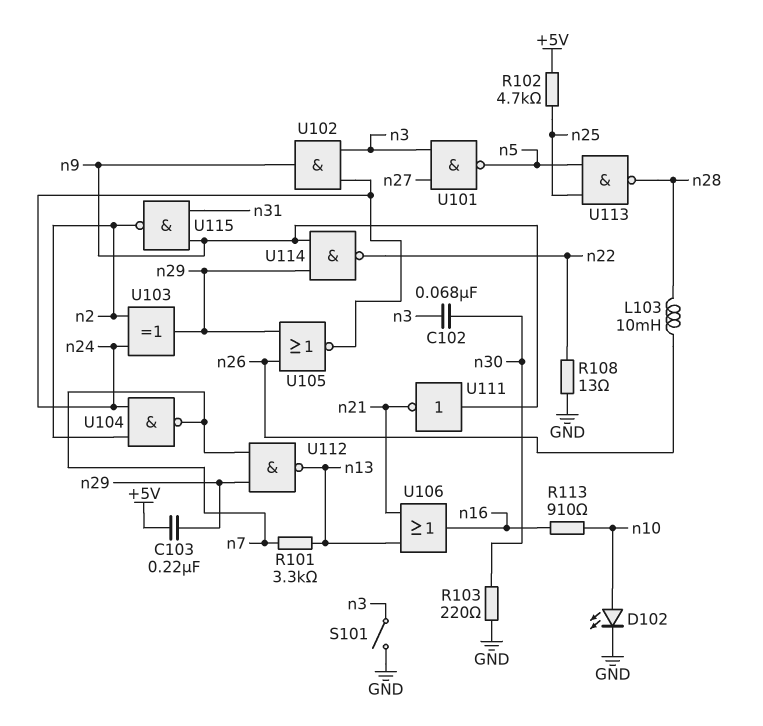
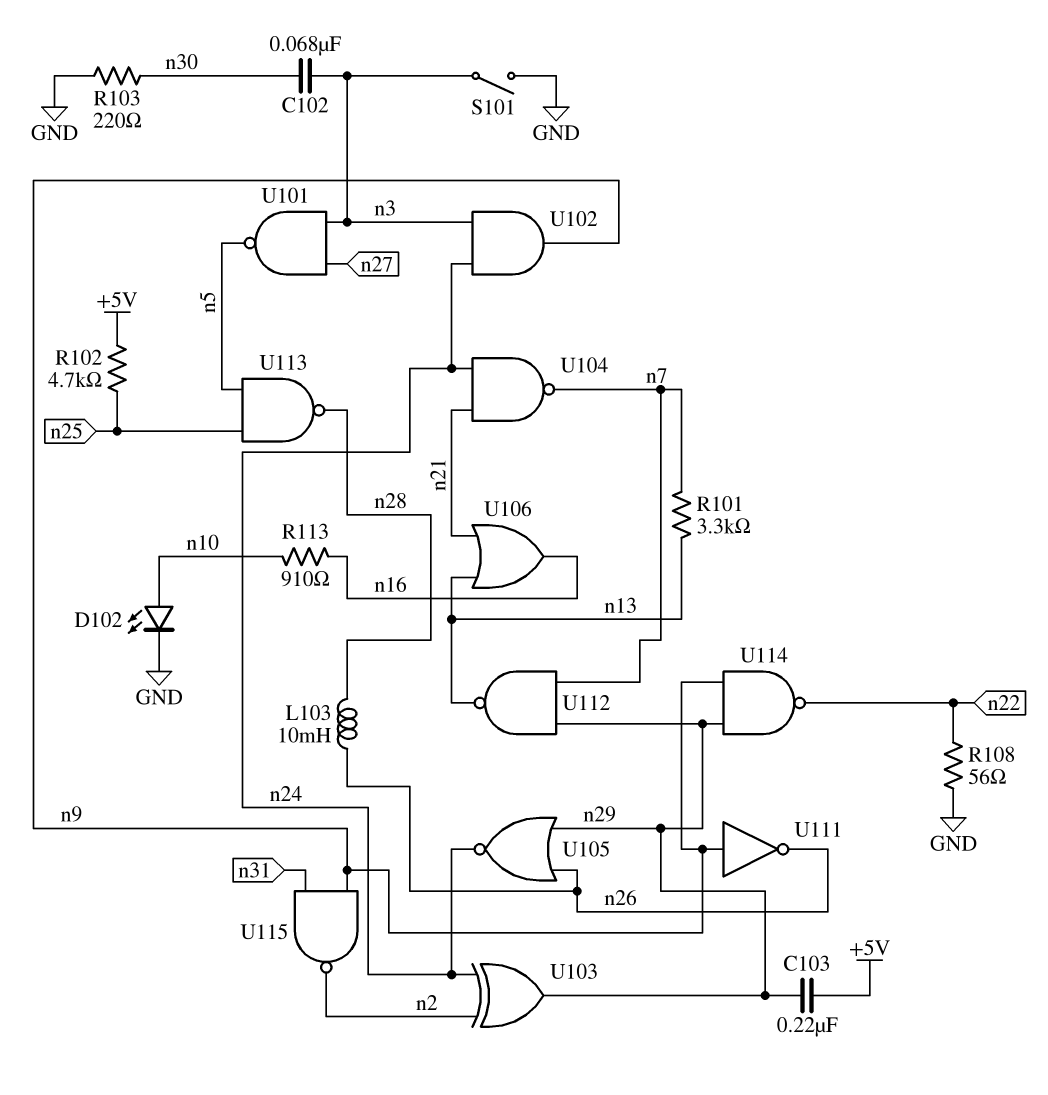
R108: 13 (GND, n22) -> 56 (GND, n22)
U104: NAND (in n2, in n24, out n7) -> NAND (in n21, in n24, out n7)
U111: NOT (in n9, out n21) -> NOT (in n9, out n26)

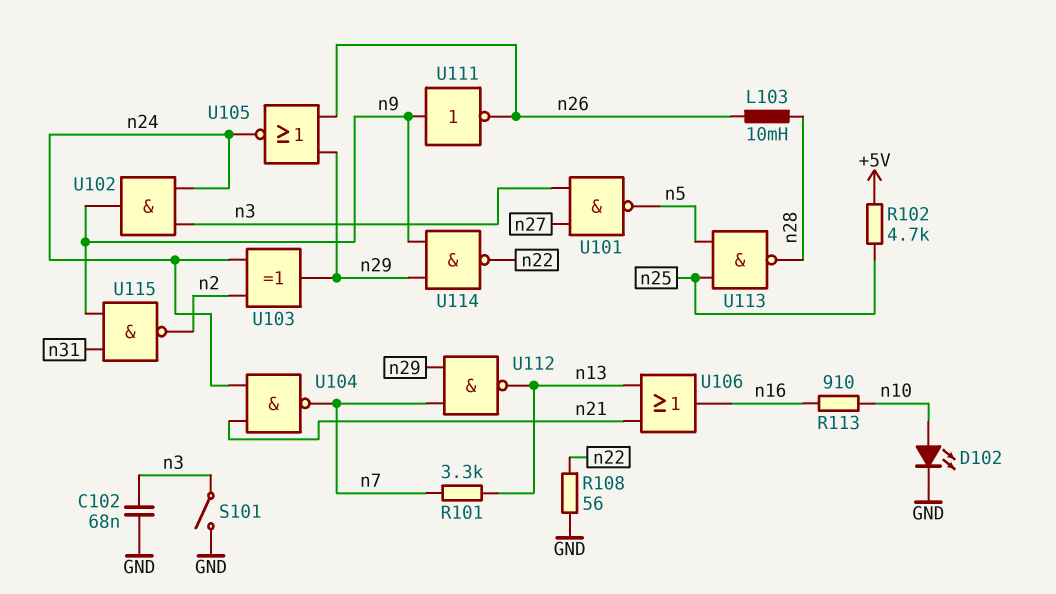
C102: 68nF (n3, n30) -> 68nF (GND, n3)
C103: 220nF (+5V, n29) -> none
R103: 220 (GND, n30) -> none

